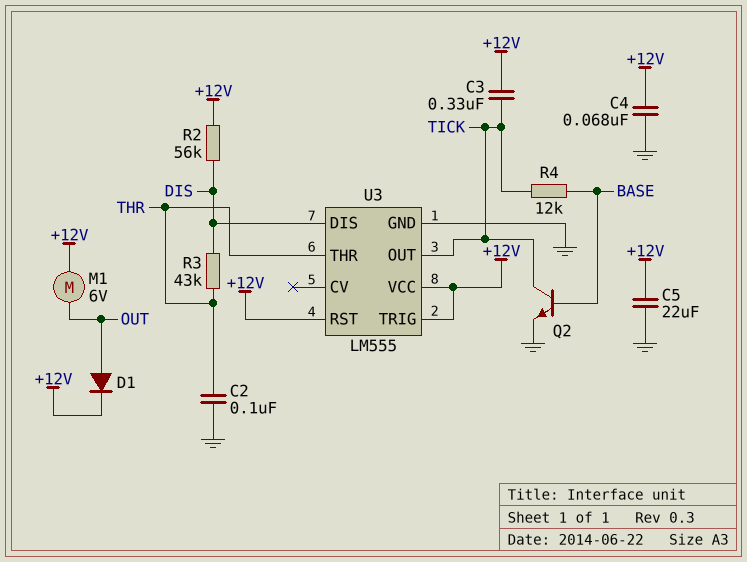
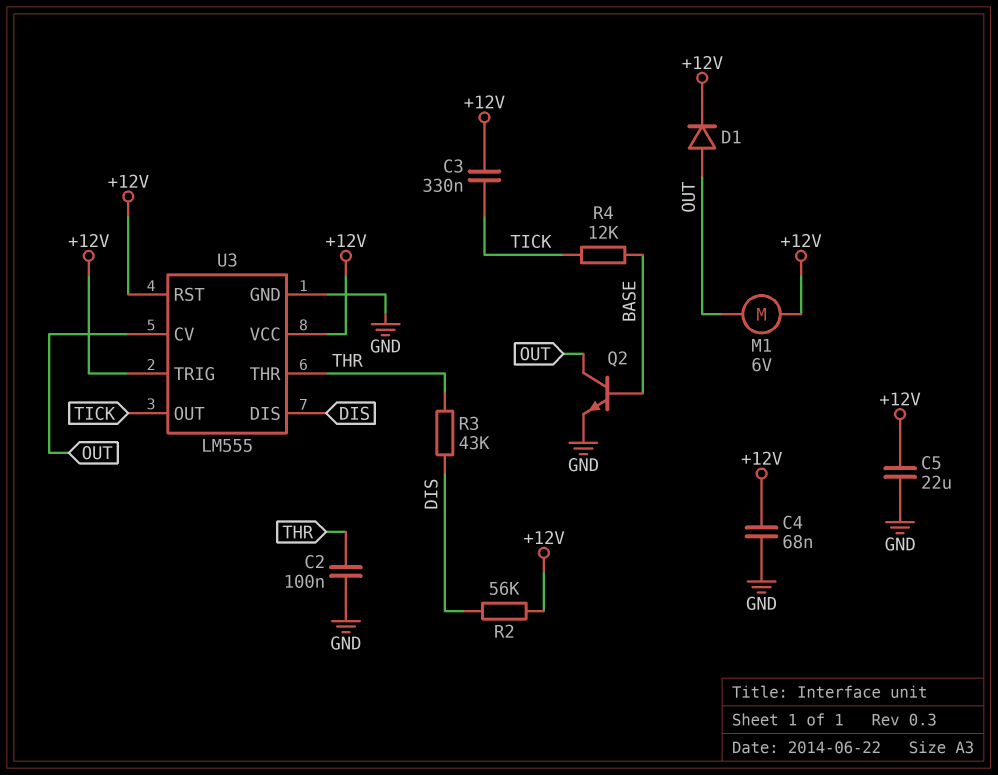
Q2: NPN (B BASE, C TICK, E GND) -> NPN (B BASE, C OUT, E GND)
U3 pin CV: none -> OUT

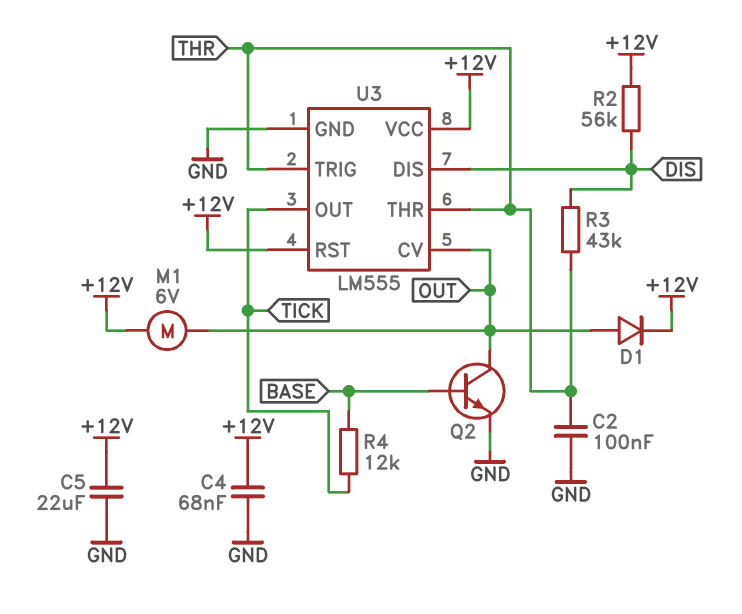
C3: 330nF (+12V, TICK) -> none
U3 pin TRIG: +12V -> THR

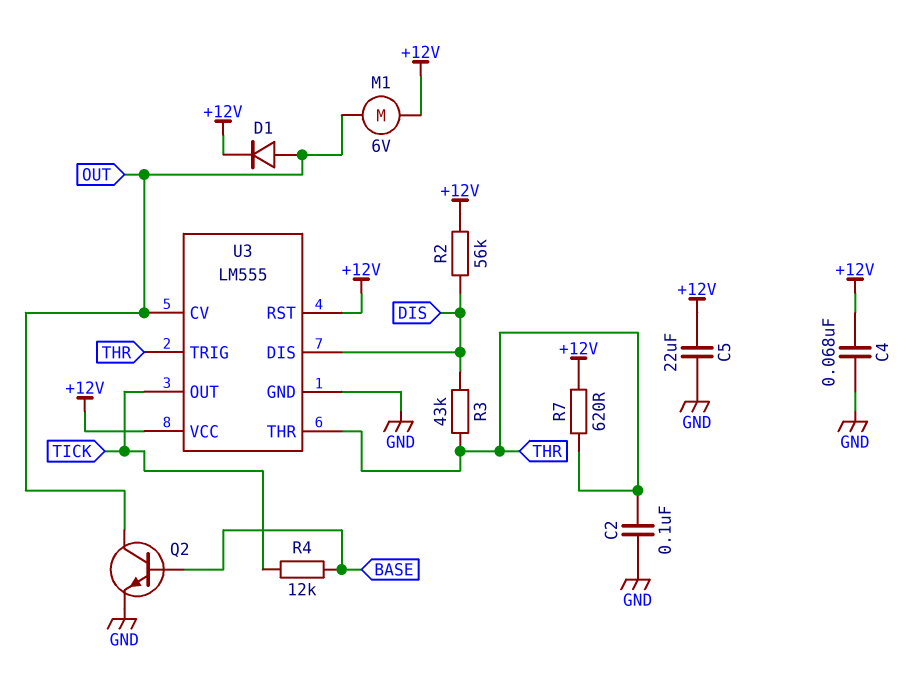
R7: none -> 620 (+12V, THR)

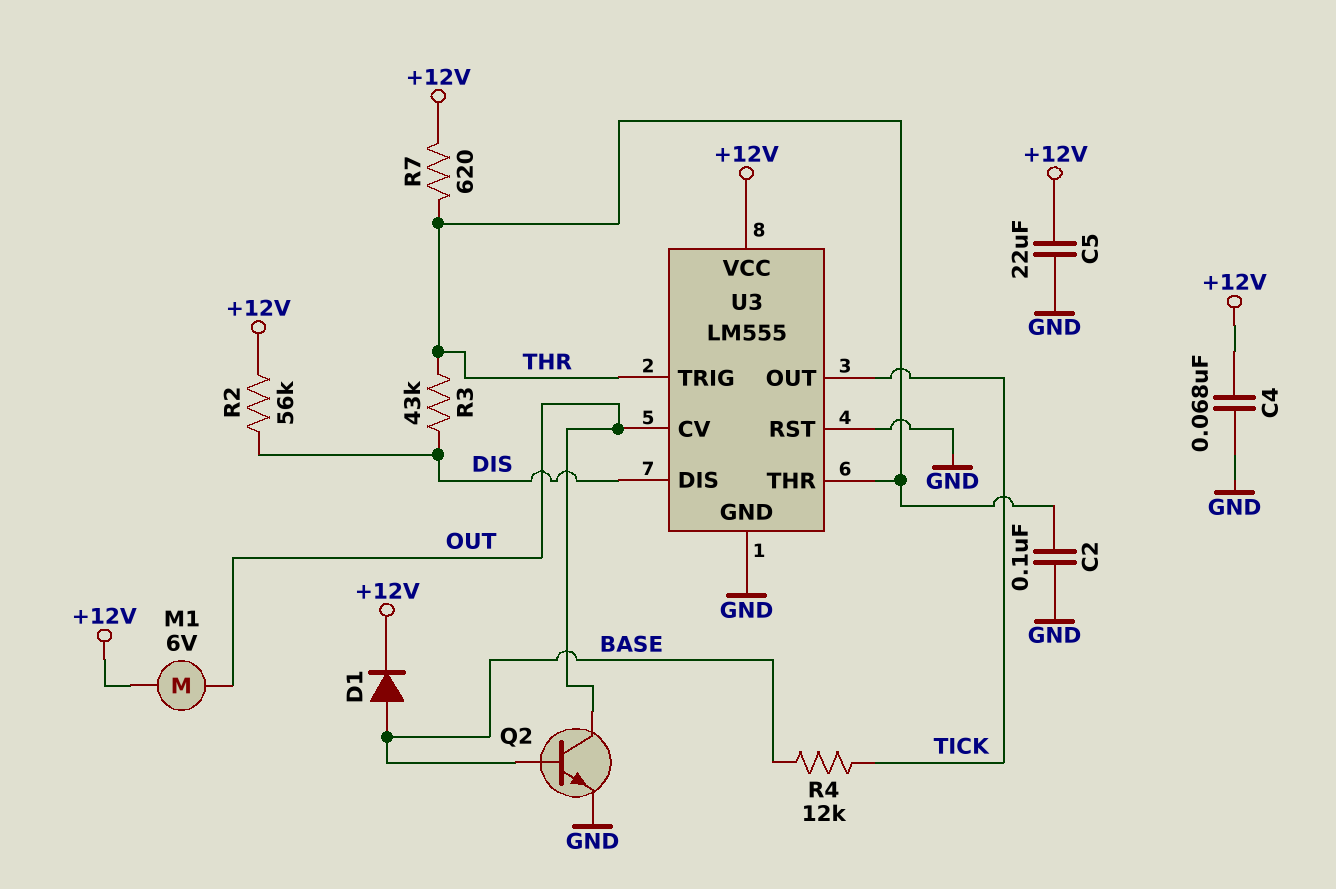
D1: diode (A OUT, K +12V) -> diode (A BASE, K +12V)
U3 pin RST: +12V -> GND

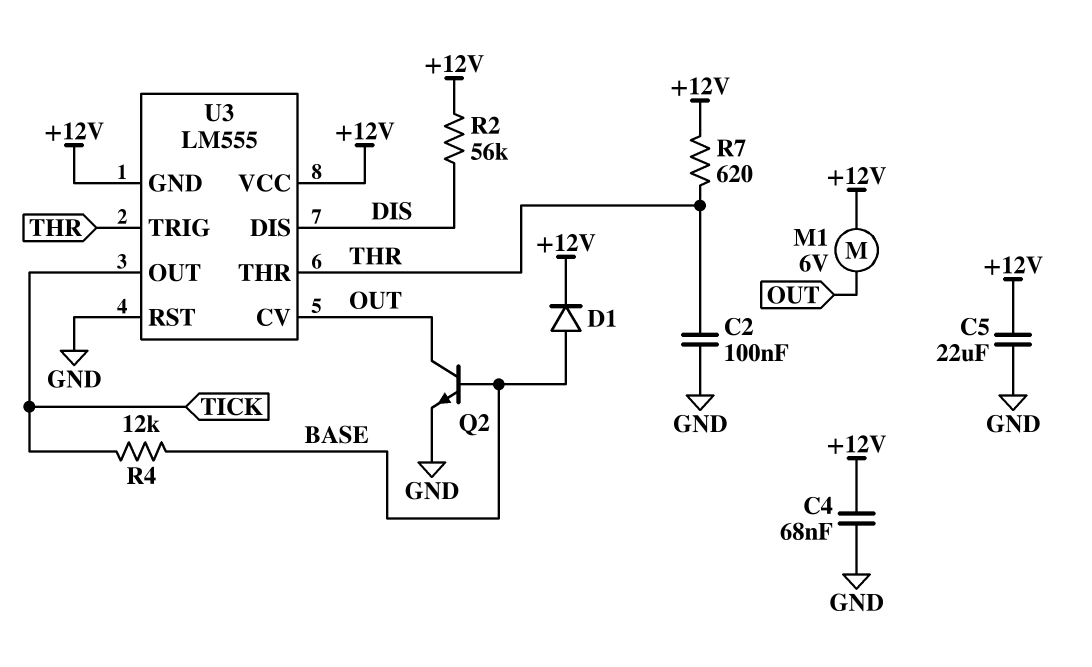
R3: 43k (DIS, THR) -> none
U3 pin GND: GND -> +12V

